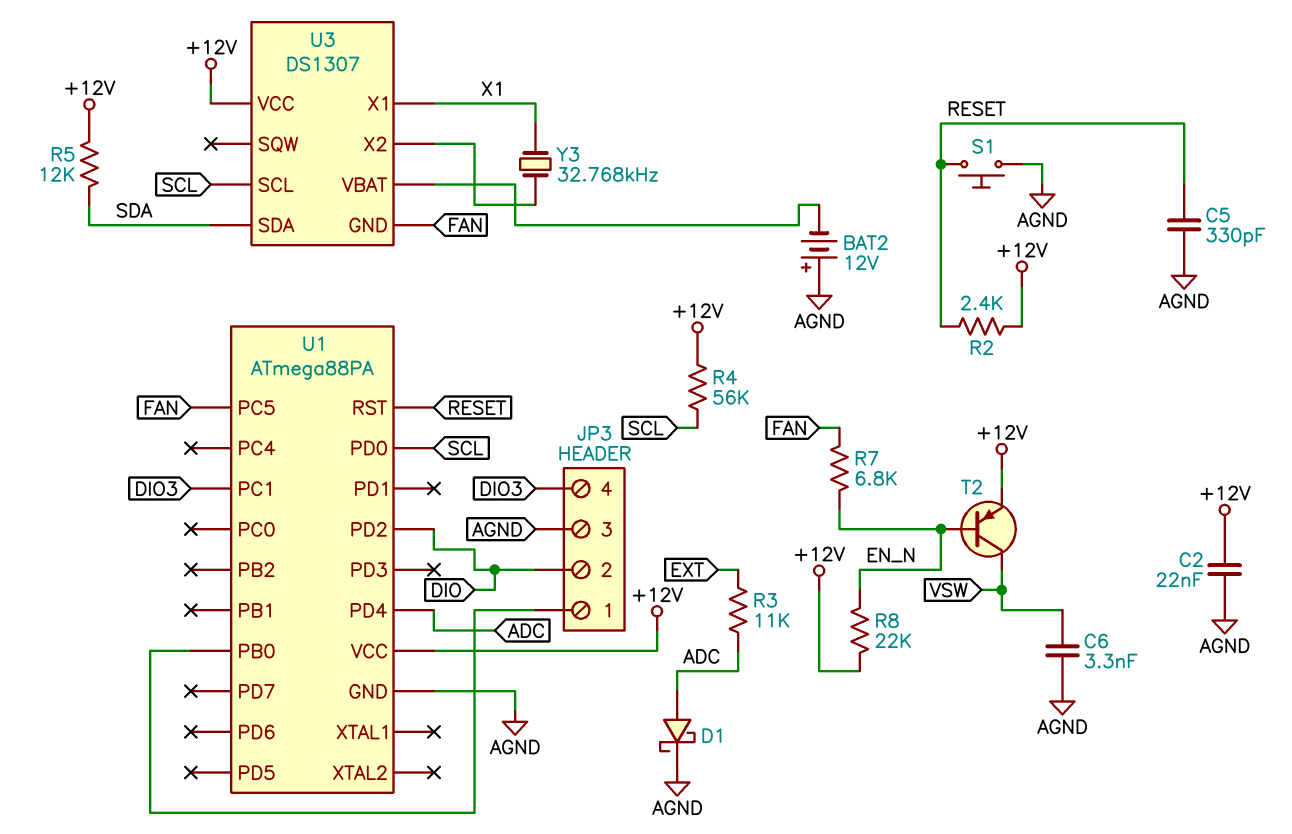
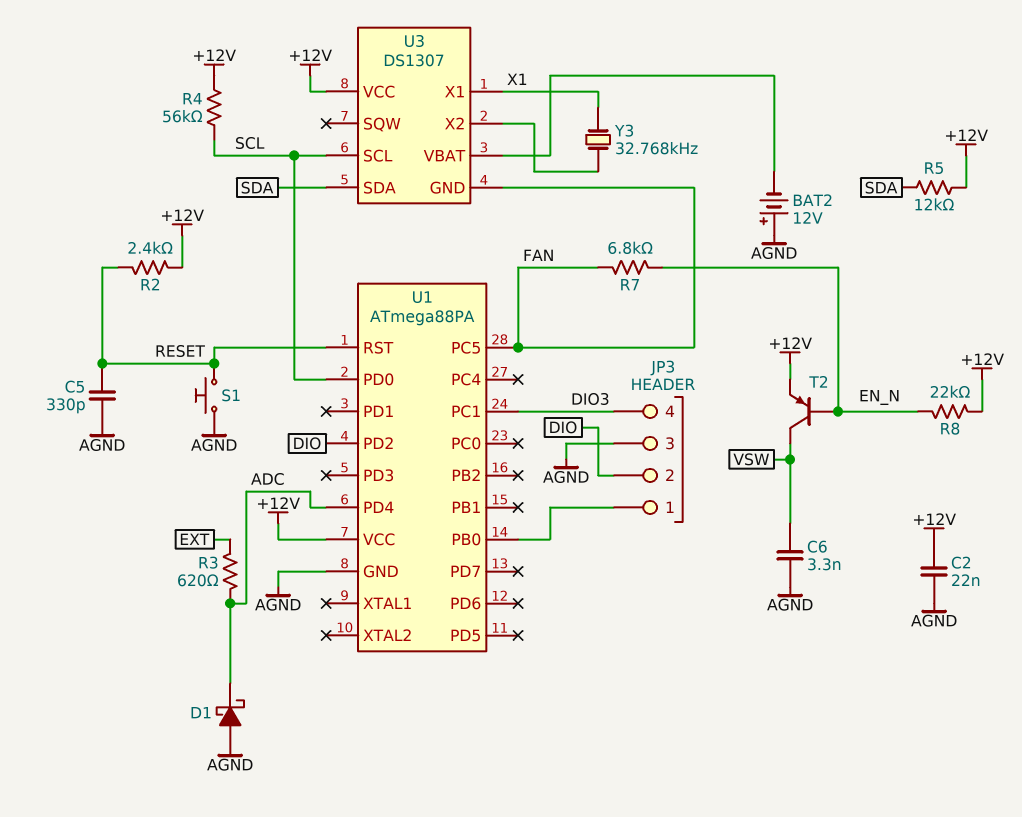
D1: schottky (A ADC, K AGND) -> schottky (A AGND, K ADC)
R3: 11k (ADC, EXT) -> 620 (ADC, EXT)

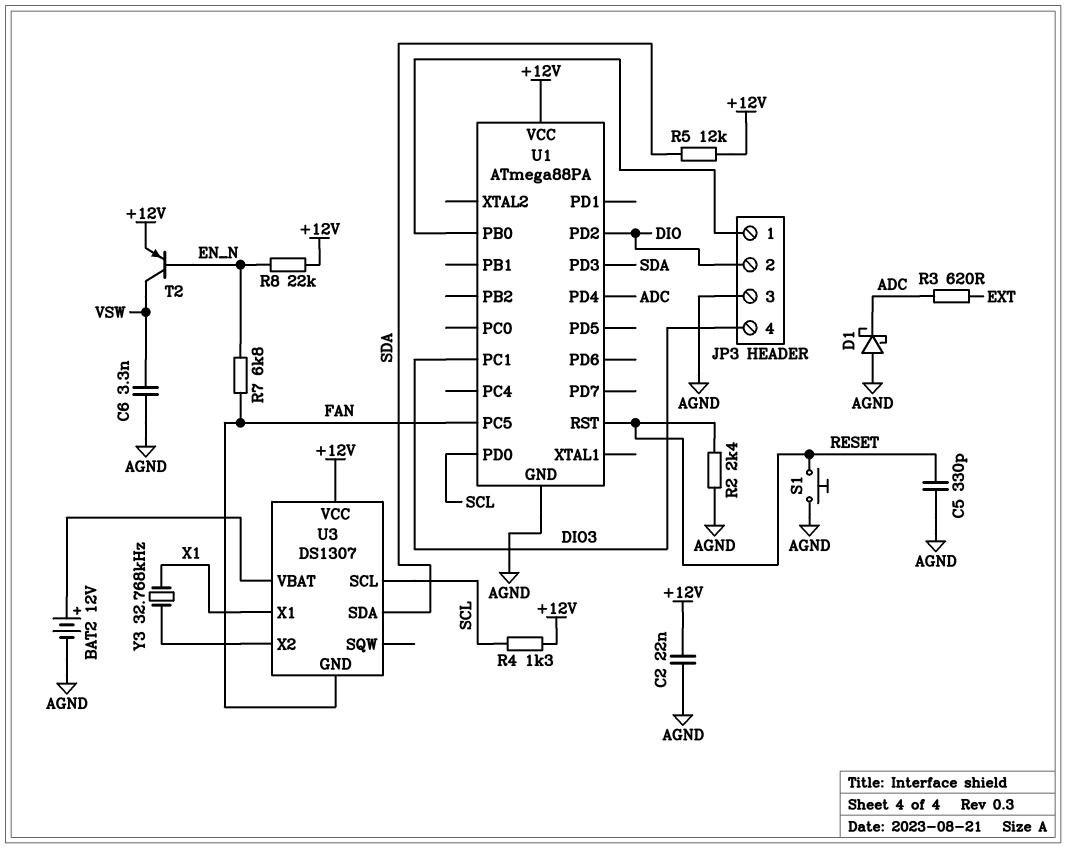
BAT2: 12V (plus AGND, minus U3/VBAT) -> 12V (plus U3/VBAT, minus AGND)
R2: 2.4k (+12V, RESET) -> 2.4k (AGND, RESET)
R4: 56k (+12V, SCL) -> 1.3k (+12V, SCL)
U1 pin PD3: none -> SDA

